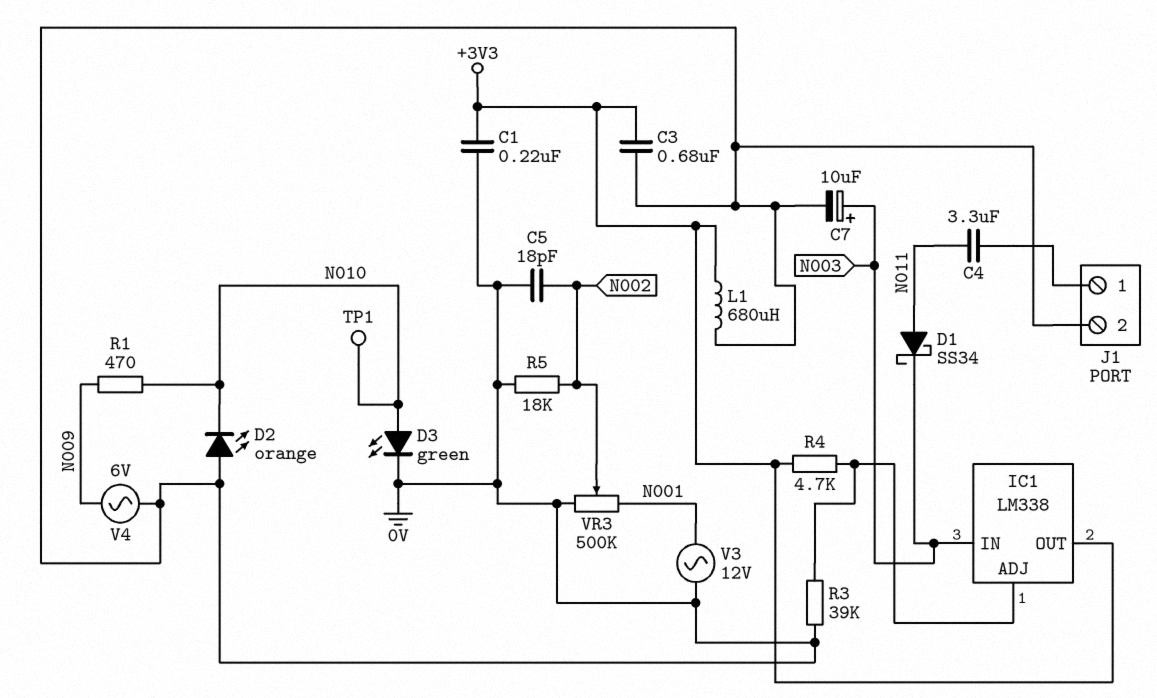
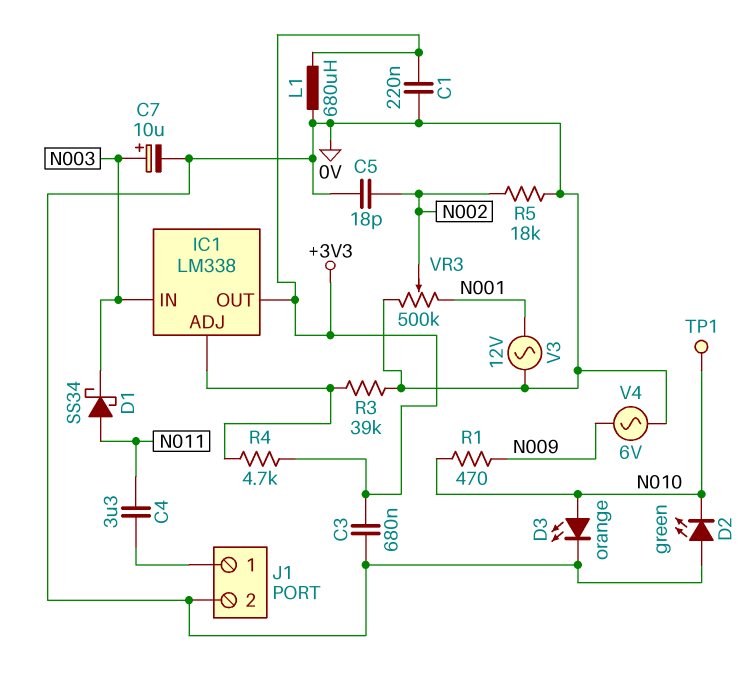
D2: LED orange (A 0V, K N010) -> LED green (A 0V, K N010)
D3: LED green (A N010, K 0V) -> LED orange (A N010, K 0V)

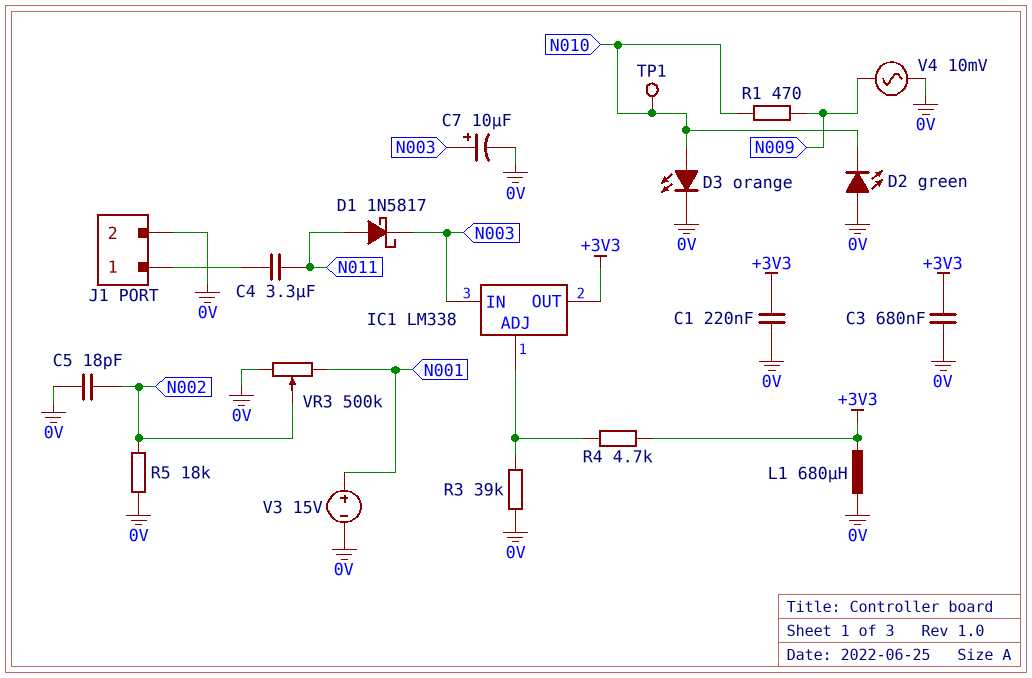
D1: schottky SS34 (A N011, K N003) -> schottky 1N5817 (A N011, K N003)
V3: AC 12V (0V, N001) -> 15V (plus N001, minus 0V)
V4: AC 6V (0V, N009) -> AC 10mV (0V, N009)

